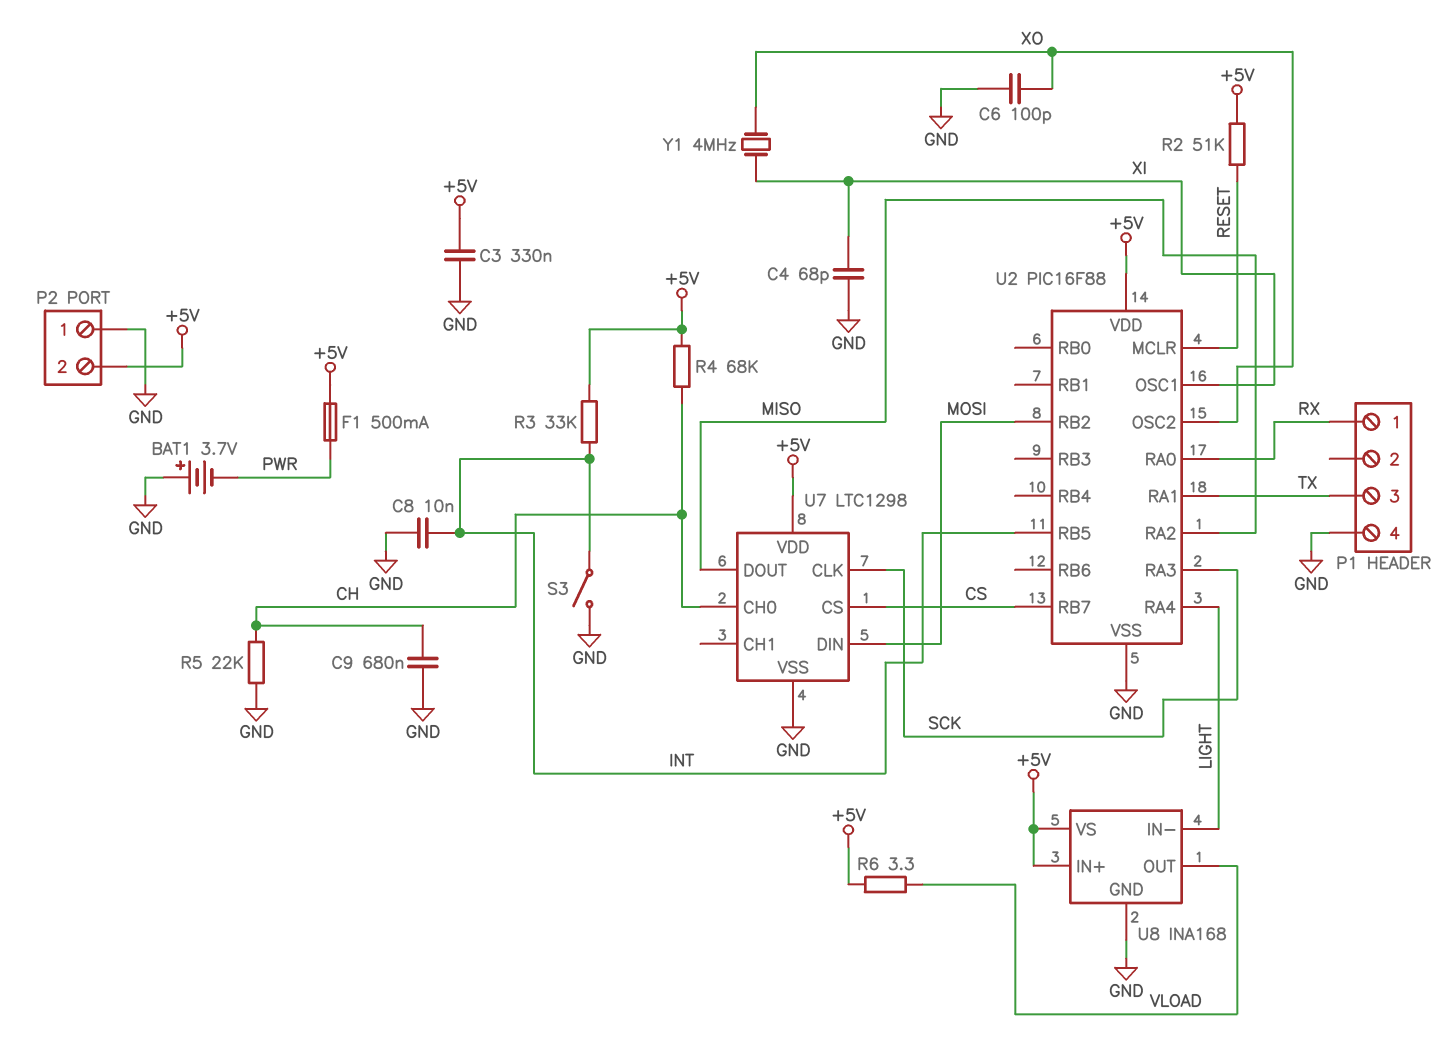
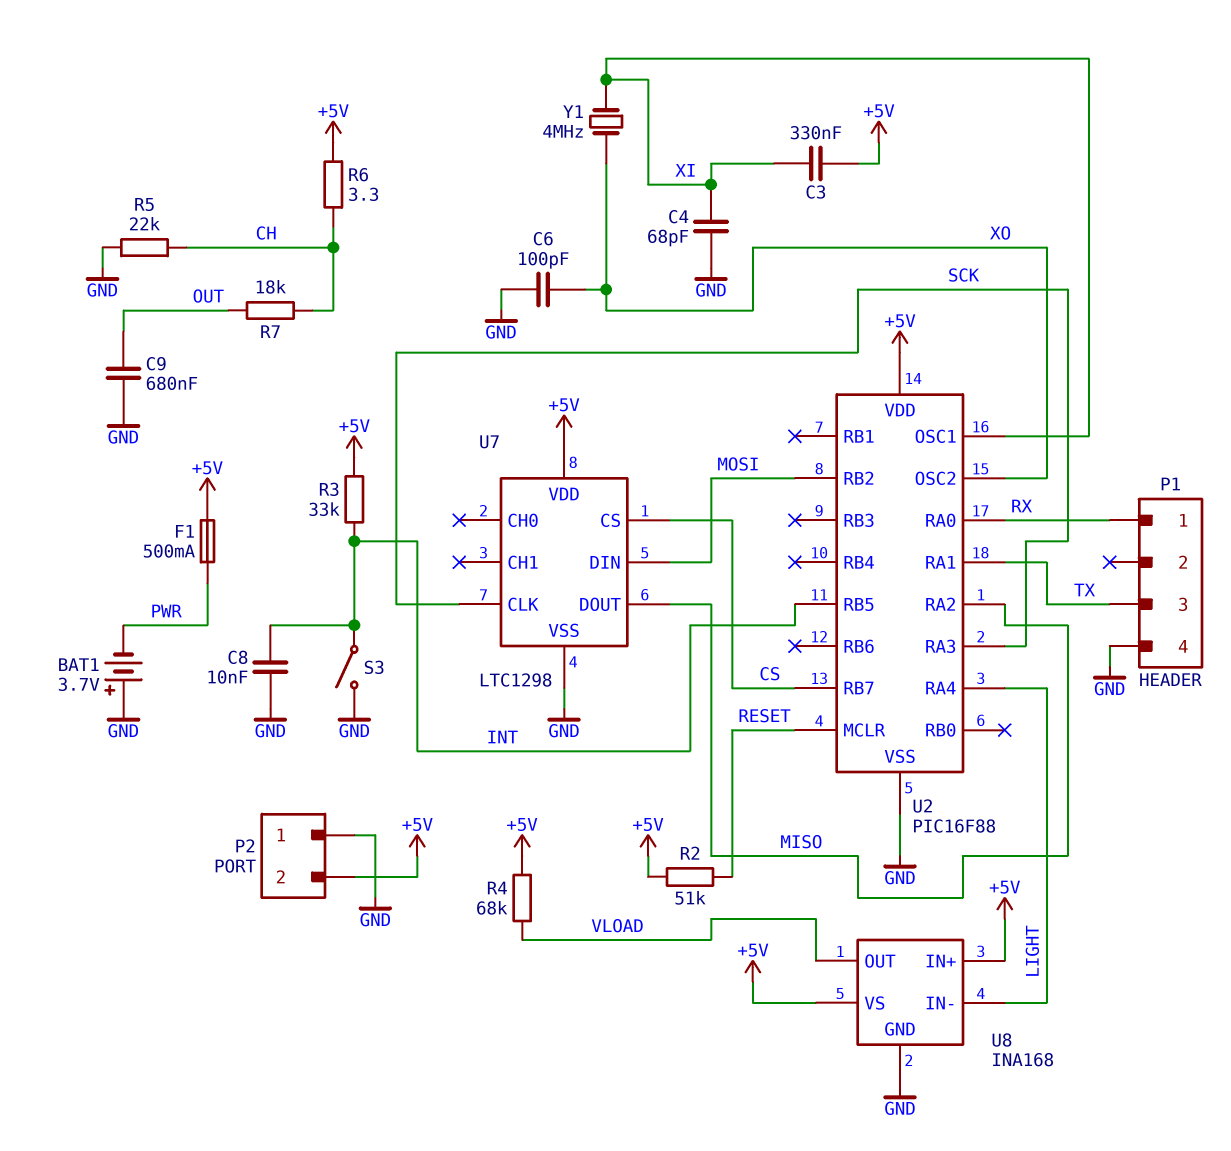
C3: 330nF (+5V, GND) -> 330nF (+5V, XI)
C9: 680nF (CH, GND) -> 680nF (GND, OUT)
R4: 68k (+5V, CH) -> 68k (+5V, VLOAD)
R6: 3.3 (+5V, VLOAD) -> 3.3 (+5V, CH)
R7: none -> 18k (CH, OUT)
U7 pin CH0: CH -> none

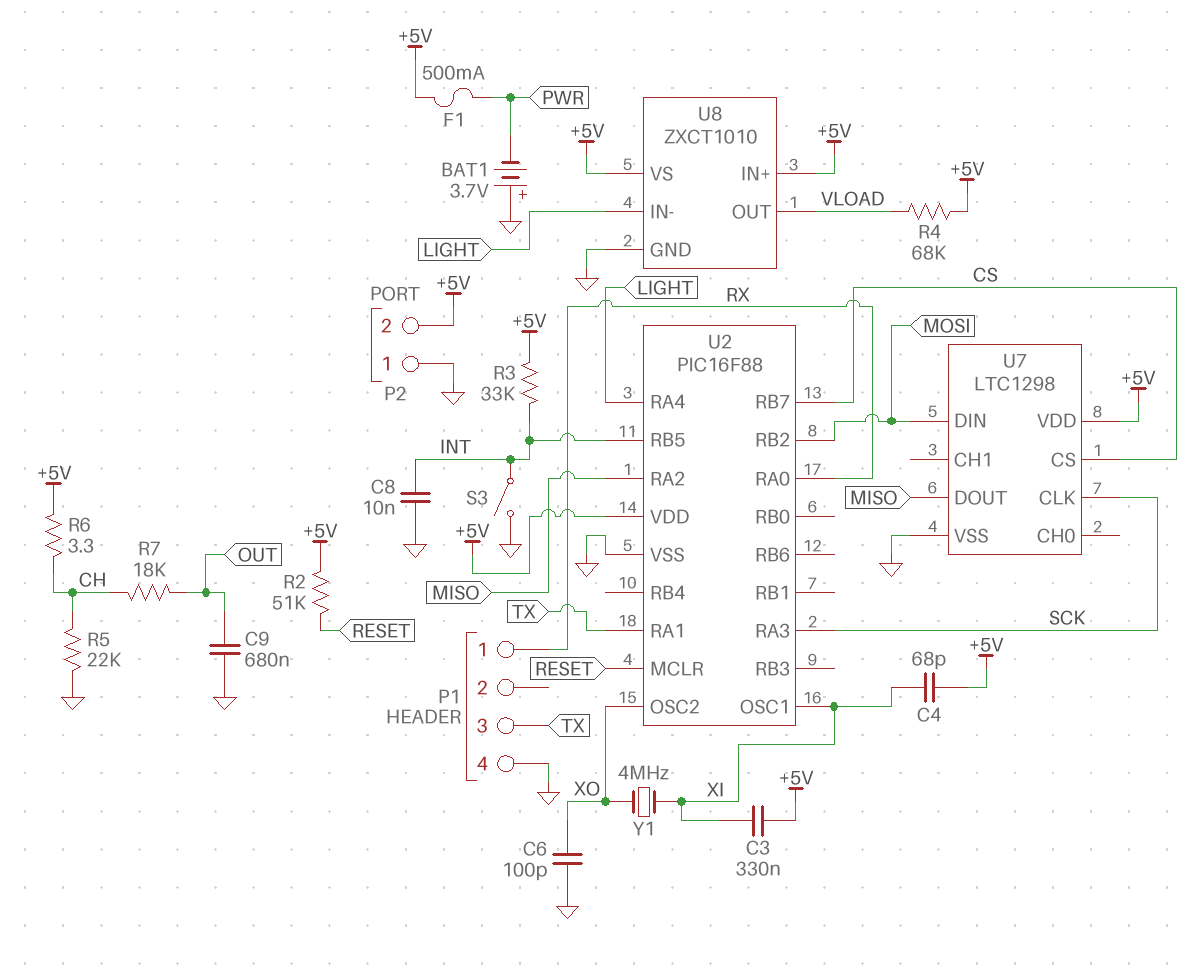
C4: 68pF (GND, XI) -> 68pF (+5V, XI)
U8: INA168 -> ZXCT1010

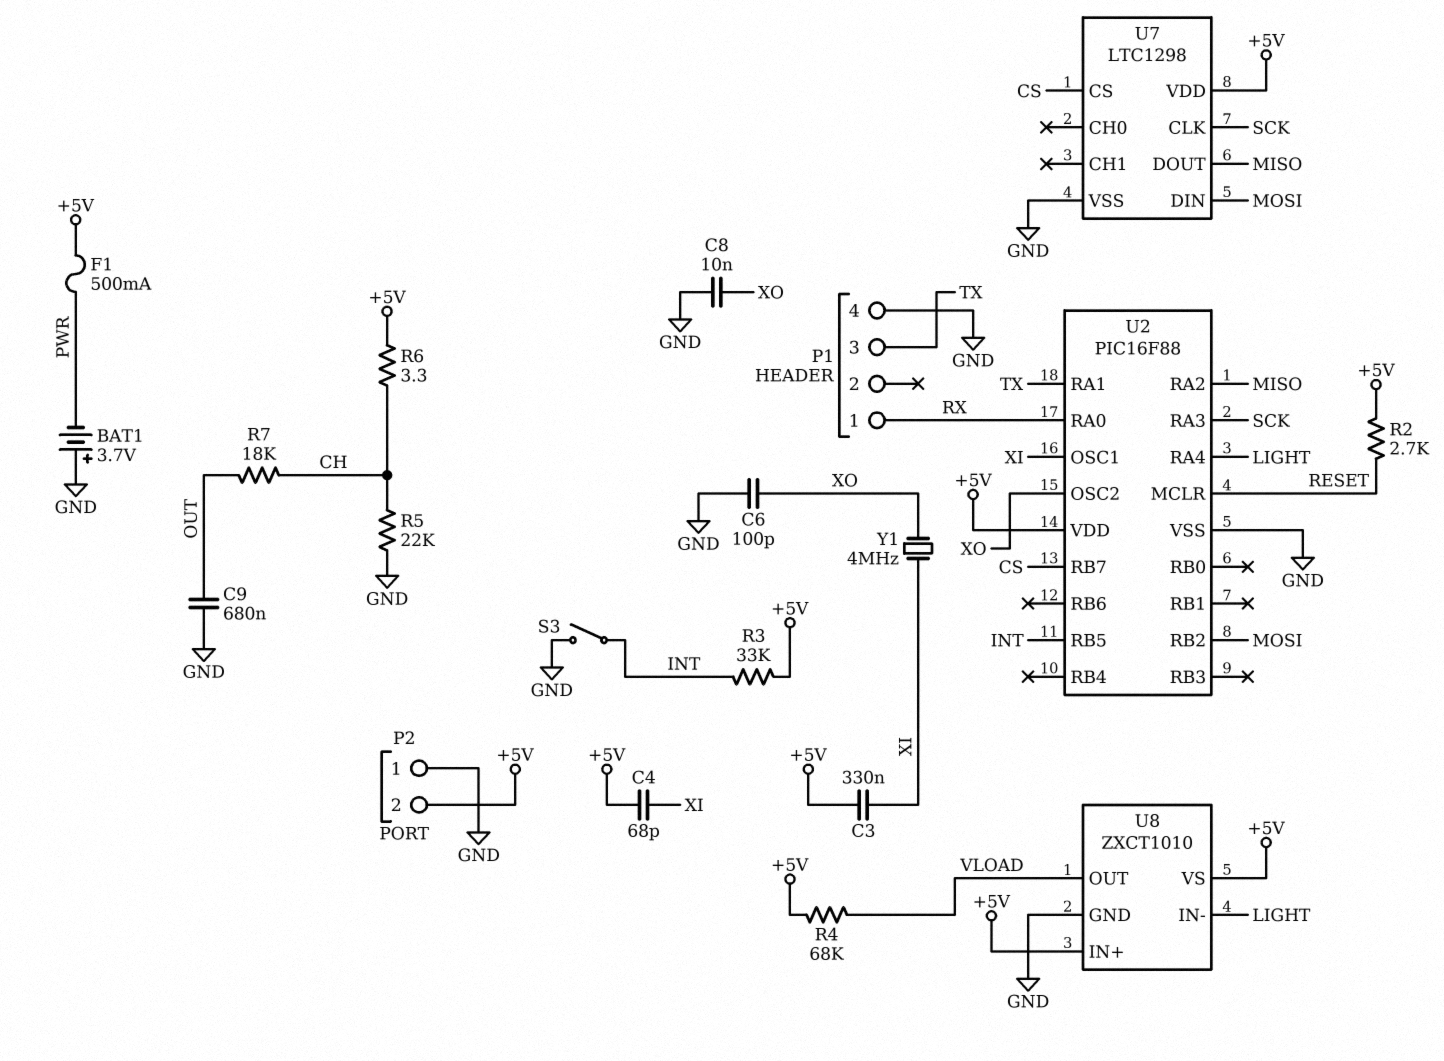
C8: 10nF (GND, INT) -> 10nF (GND, XO)
R2: 51k (+5V, RESET) -> 2.7k (+5V, RESET)

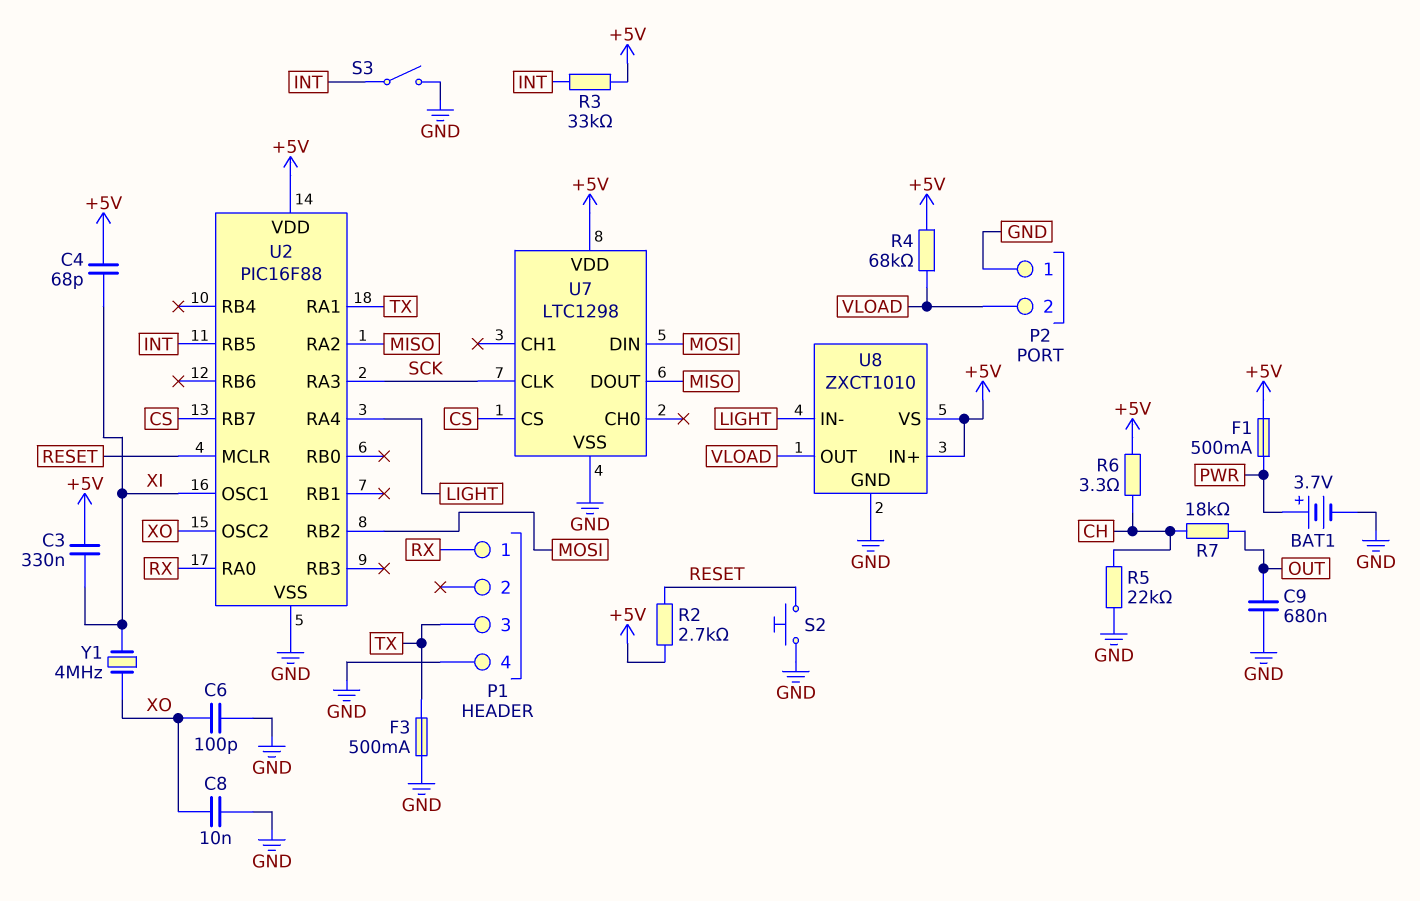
BAT1: 3.7V (plus GND, minus PWR) -> 3.7V (plus PWR, minus GND)
F3: none -> 500mA (GND, TX)
P2 pin 2: +5V -> VLOAD
S2: none -> button (GND, RESET)

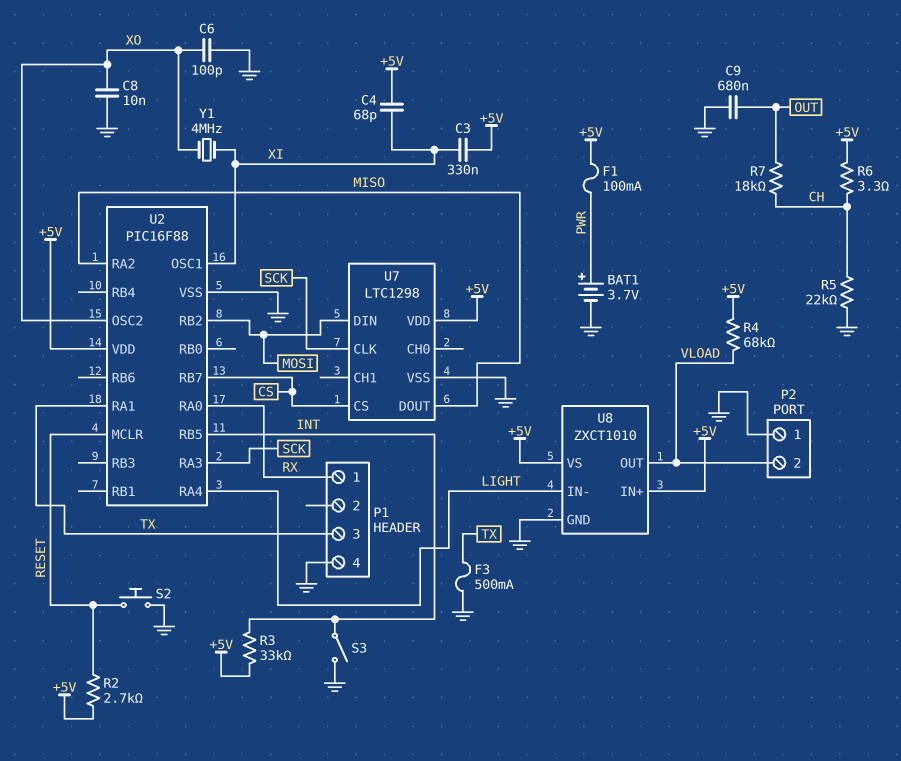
F1: 500mA (+5V, PWR) -> 100mA (+5V, PWR)

